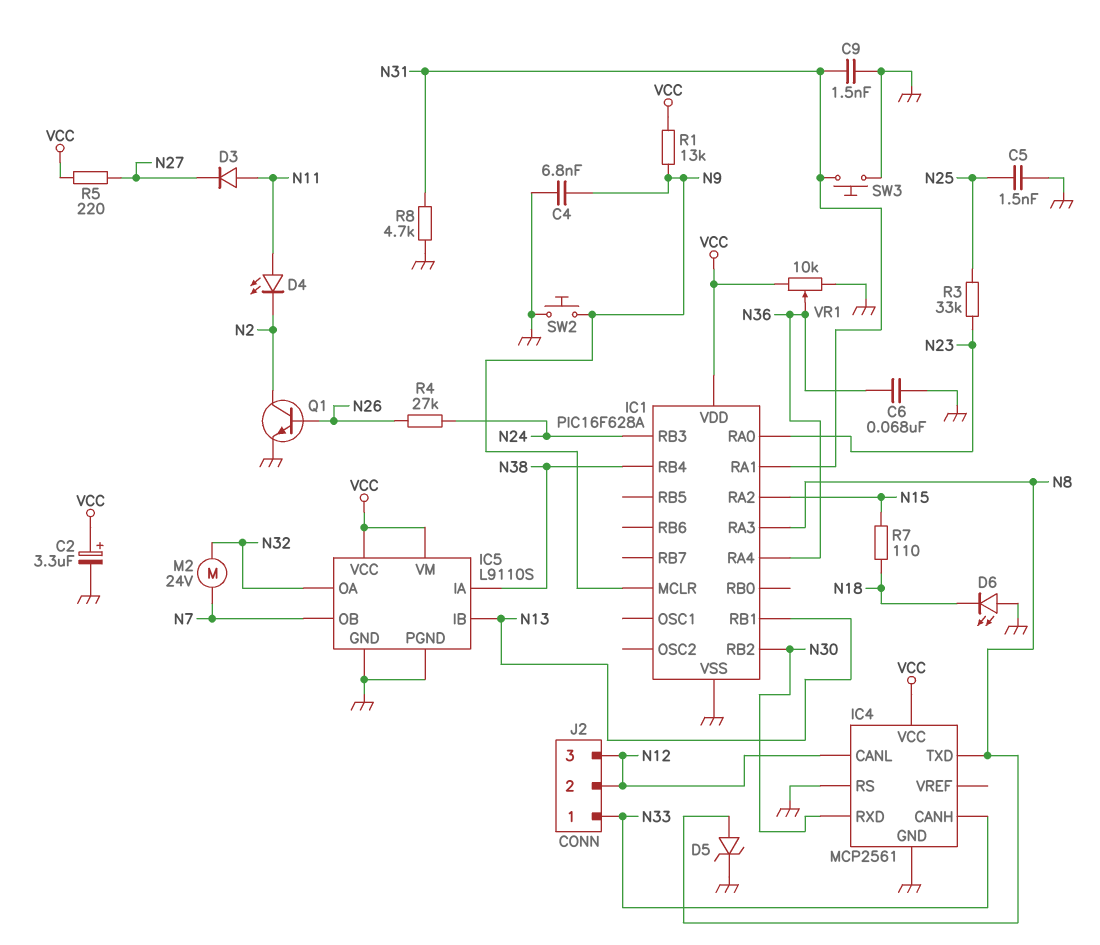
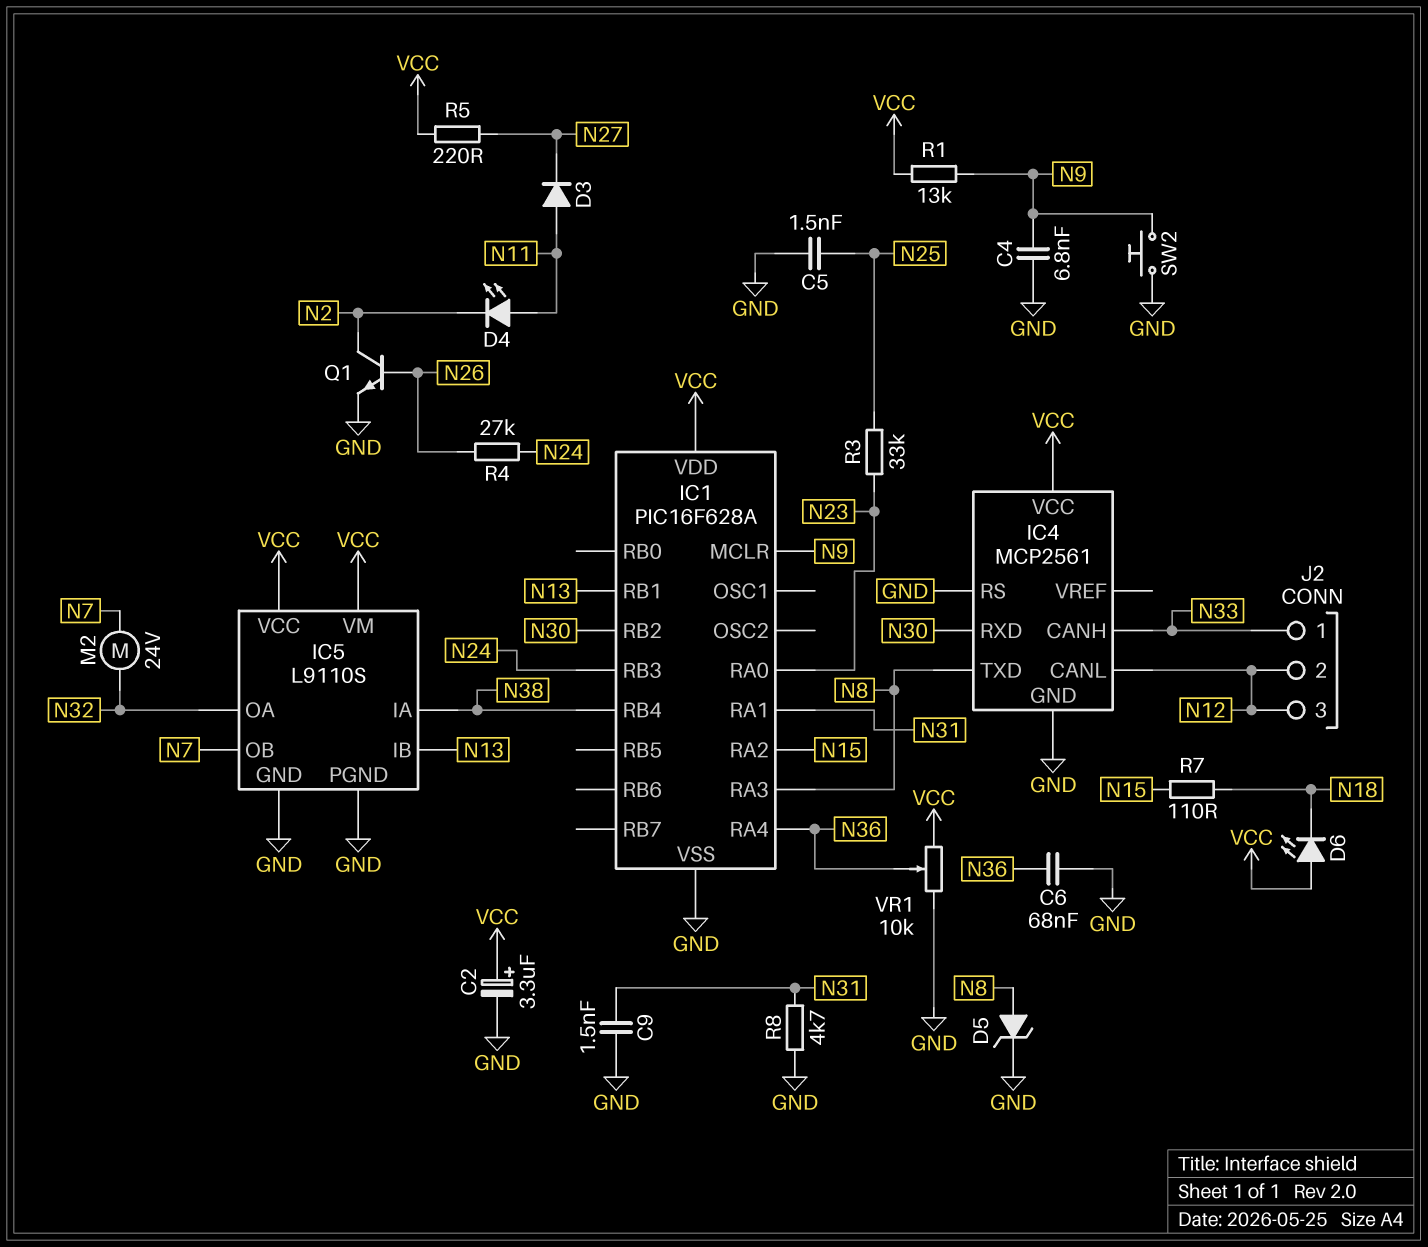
D6: LED (A GND, K N18) -> LED (A VCC, K N18)
SW3: button (GND, N31) -> none

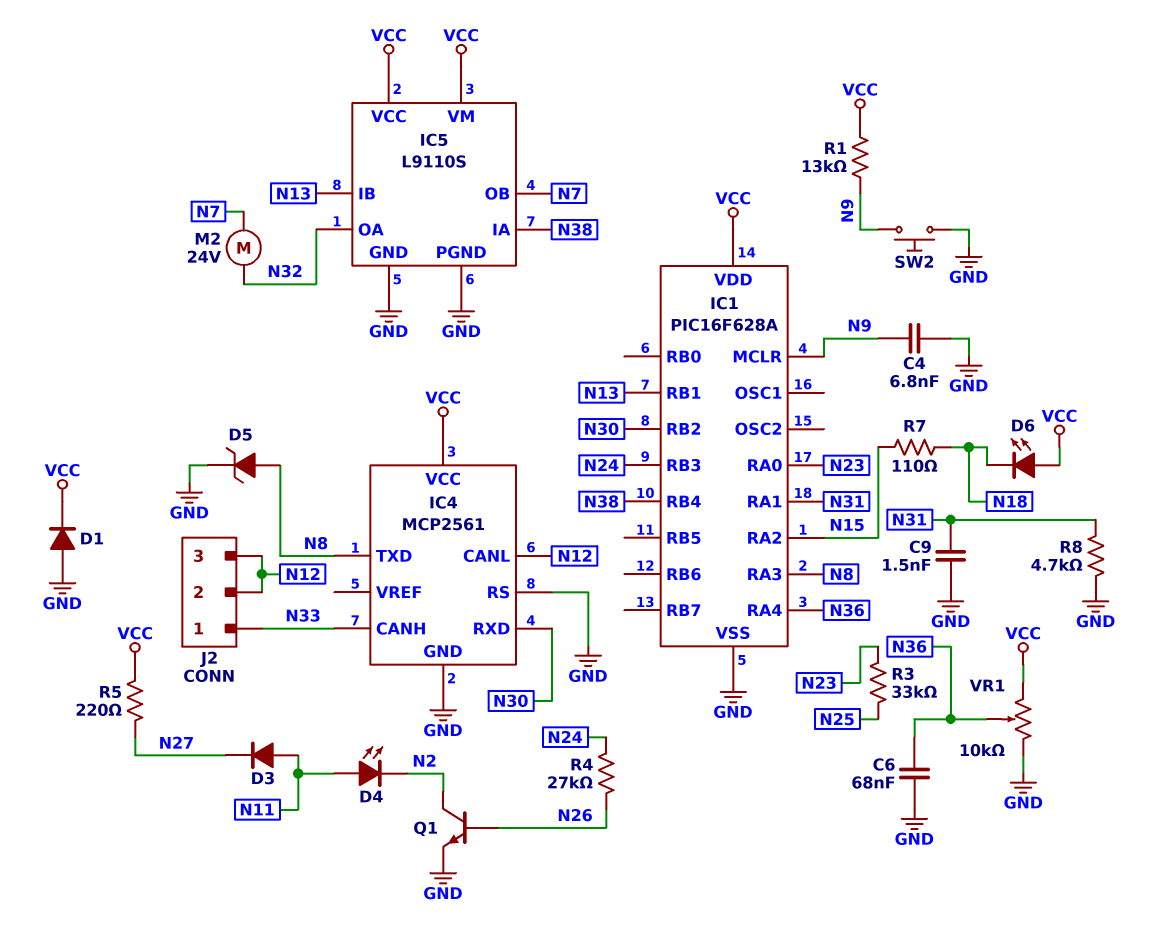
C2: 3.3uF (plus VCC, minus GND) -> none
C5: 1.5nF (GND, N25) -> none
D1: none -> diode (A GND, K VCC)

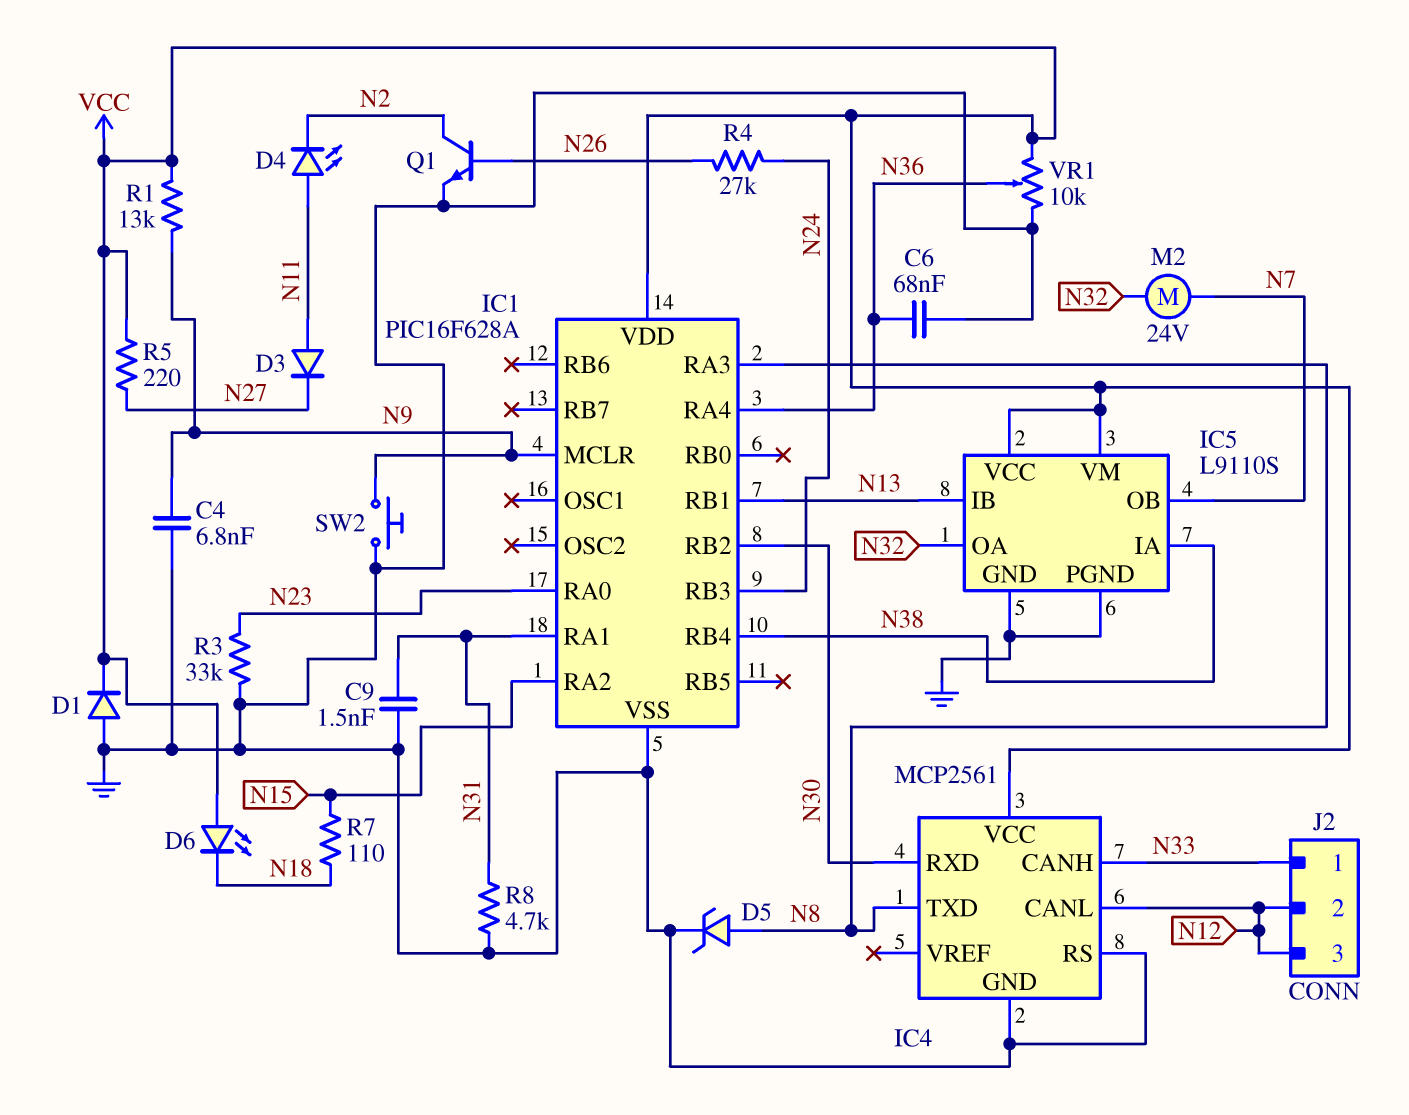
R3: 33k (N23, N25) -> 33k (GND, N23)

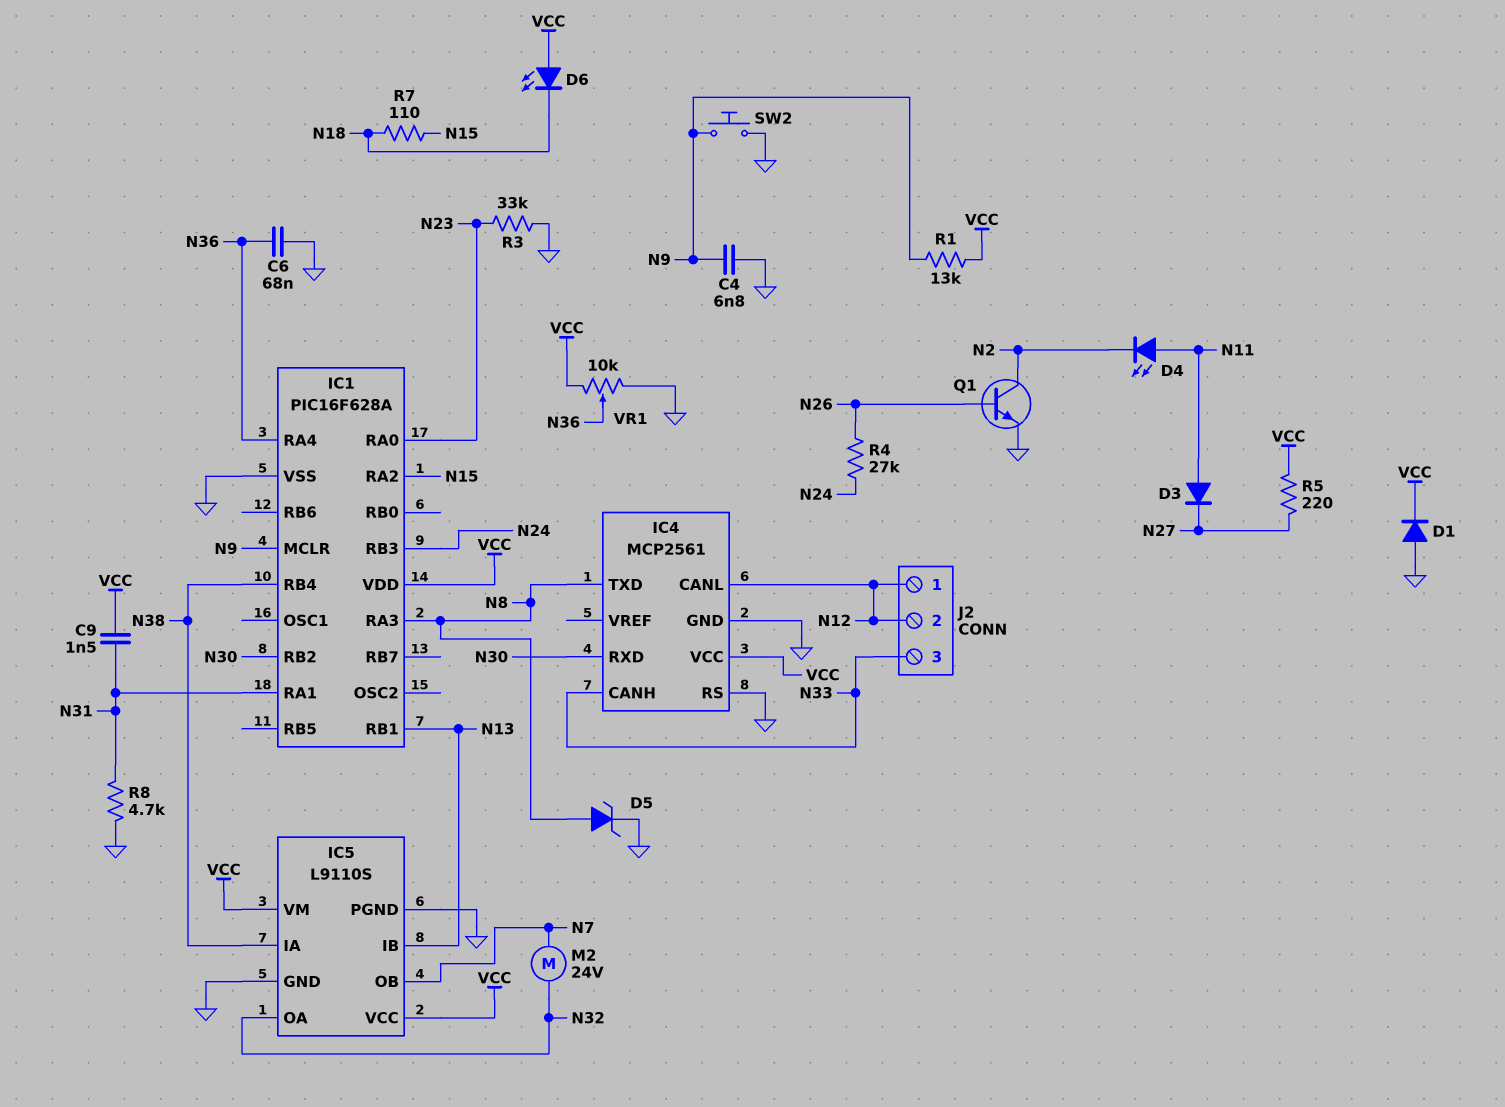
C9: 1.5nF (GND, N31) -> 1.5nF (N31, VCC)
J2 pin 1: N33 -> N12
J2 pin 3: N12 -> N33

